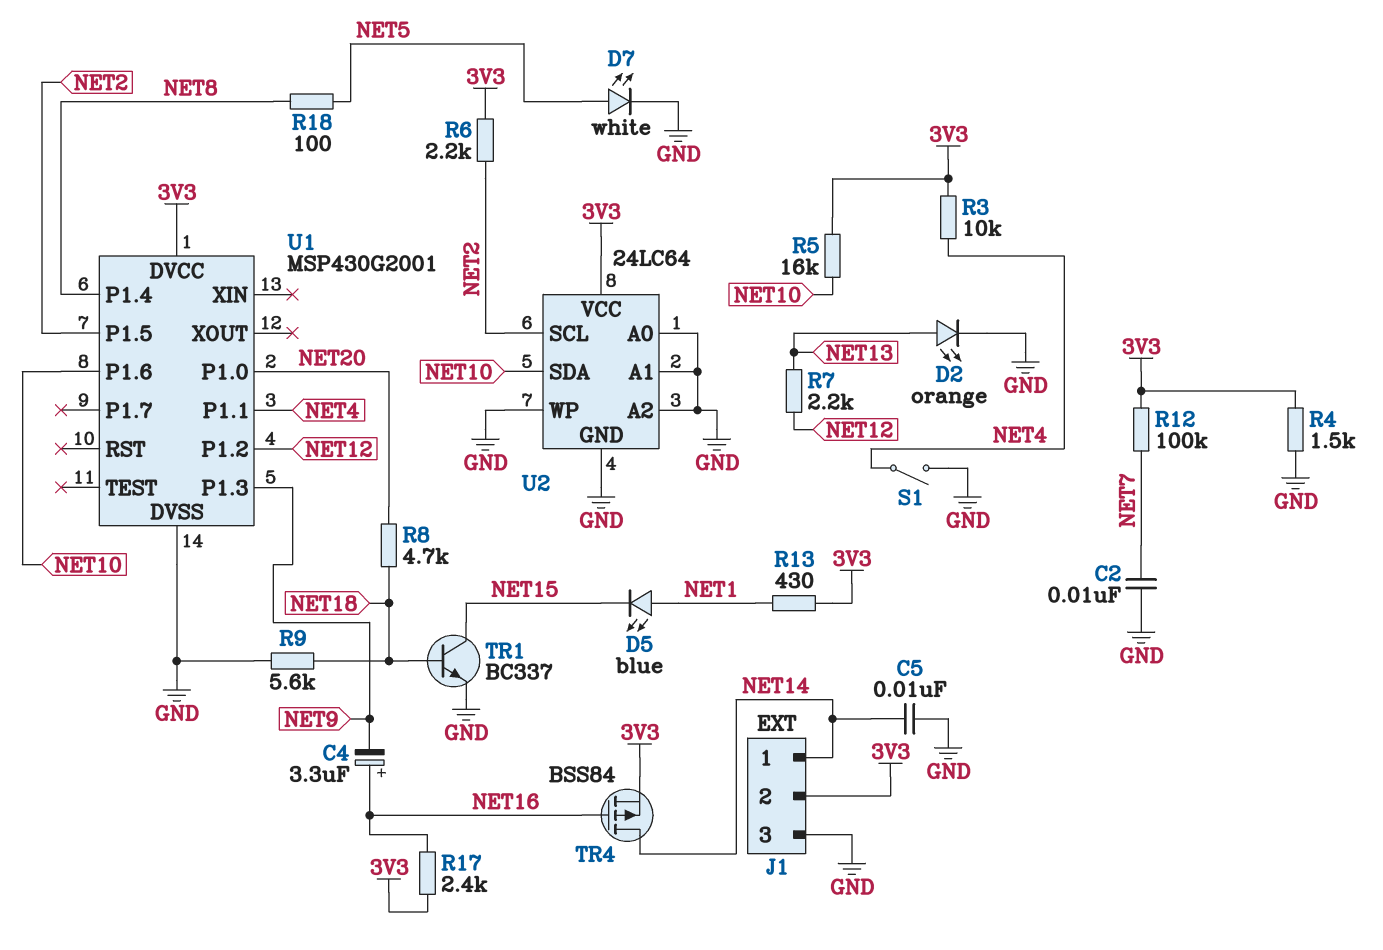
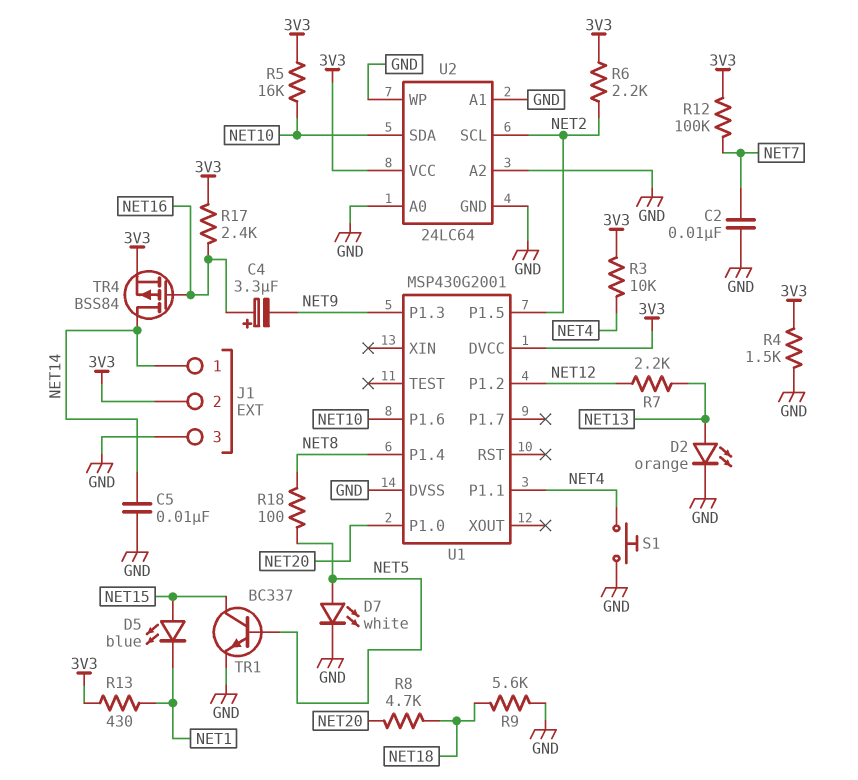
D5: LED blue (A NET1, K NET15) -> LED blue (A NET15, K NET1)
S1: switch (GND, NET4) -> button (GND, NET4)
TR1: NPN BC337 (B NET18, C NET15, E GND) -> NPN BC337 (B NET5, C NET15, E GND)

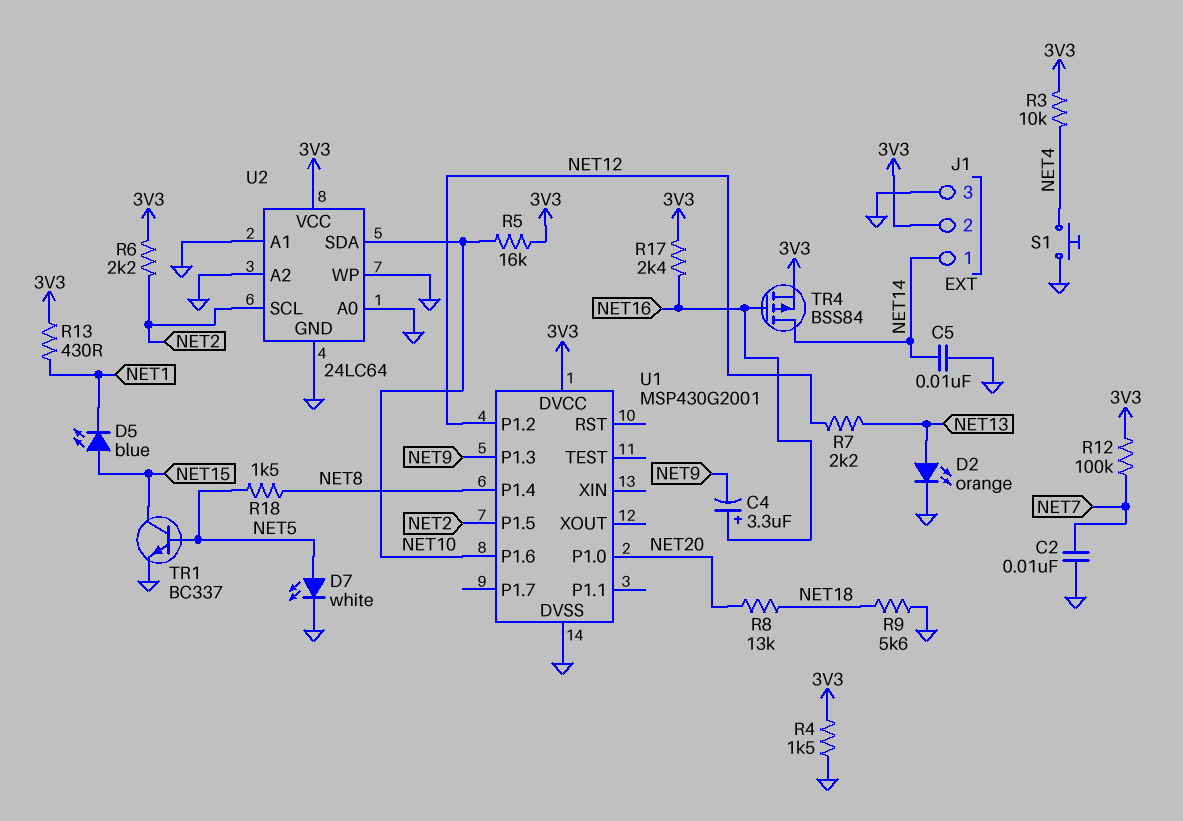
R8: 4.7k (NET18, NET20) -> 13k (NET18, NET20)
R18: 100 (NET5, NET8) -> 1.5k (NET5, NET8)
U1 pin P1.1: NET4 -> none

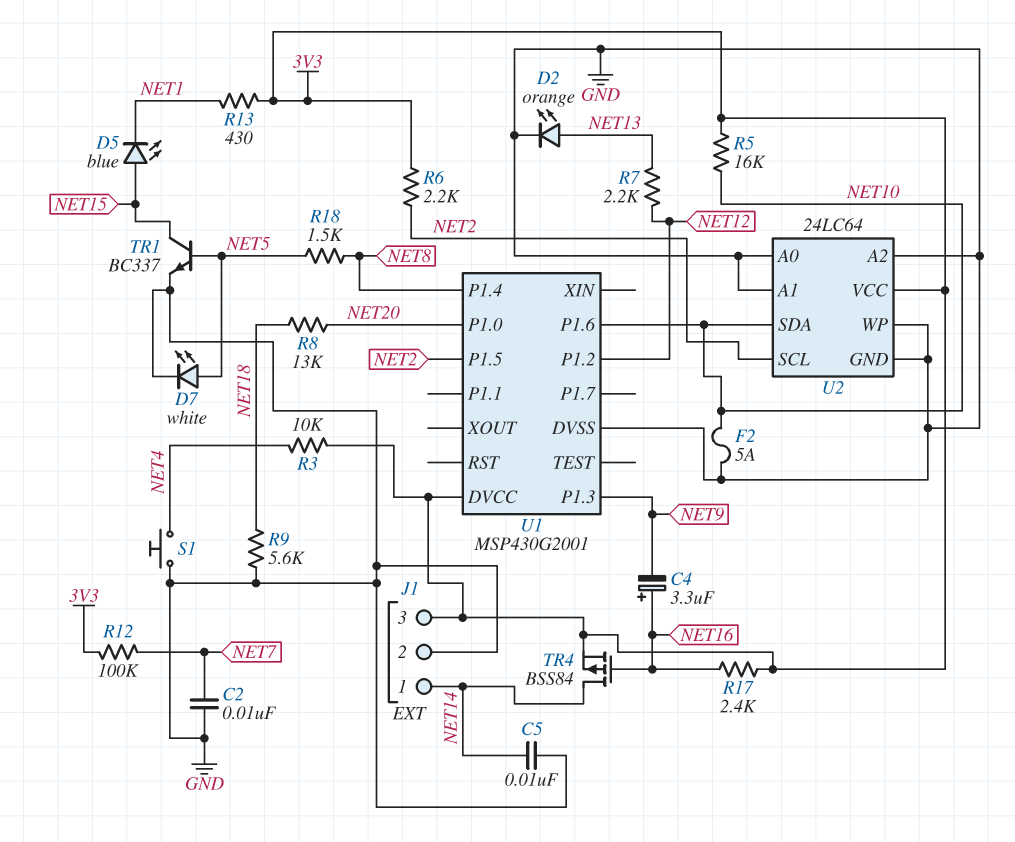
F2: none -> 5A (GND, NET10)
J1 pin 2: 3V3 -> GND
J1 pin 3: GND -> 3V3
R4: 1.5k (3V3, GND) -> none

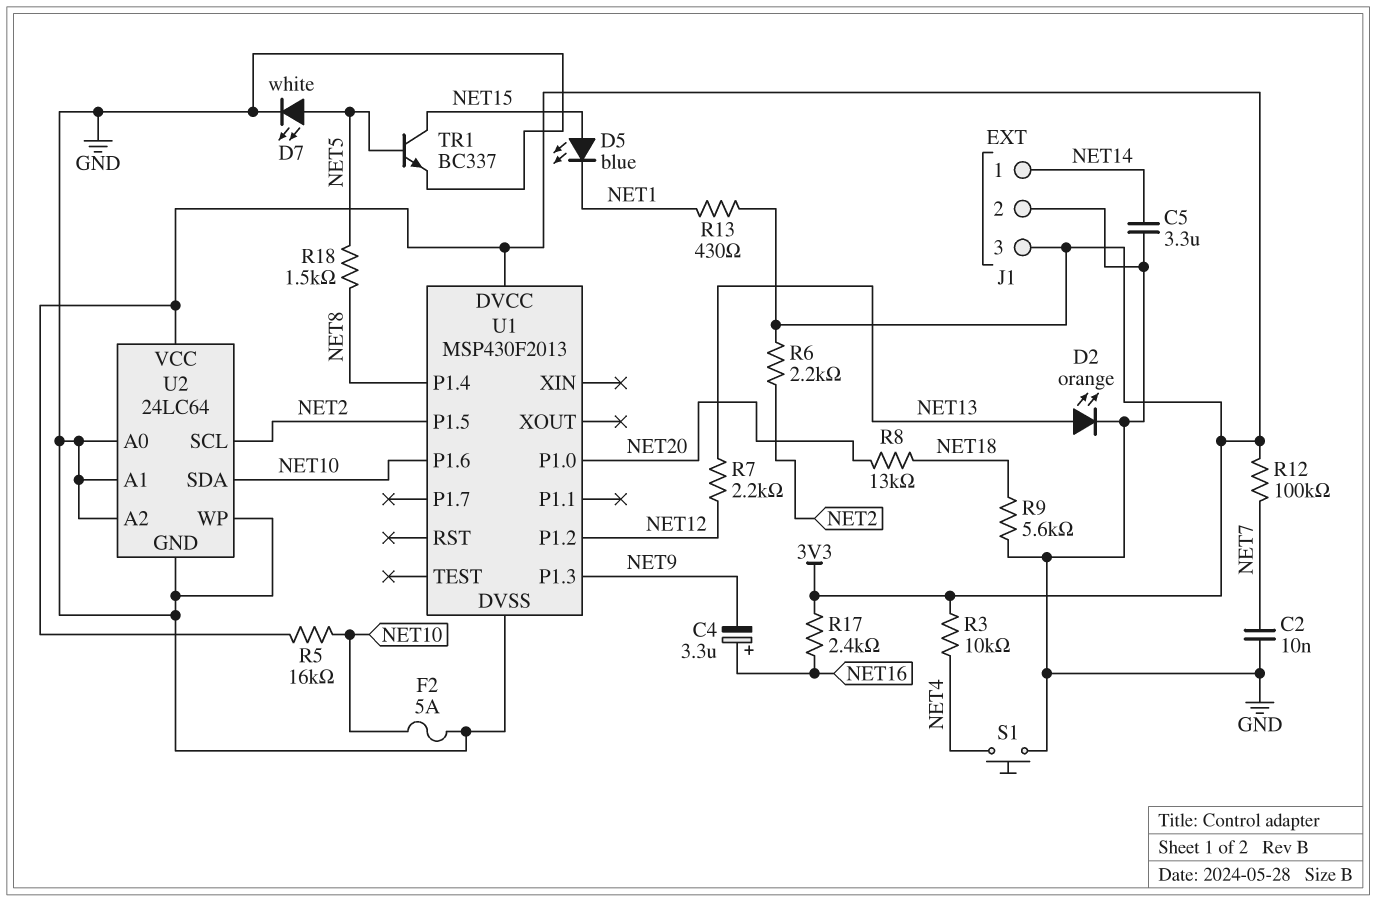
C5: 10nF (GND, NET14) -> 3.3uF (GND, NET14)
TR4: PMOS BSS84 (G NET16, D NET14, S 3V3) -> none
U1: MSP430G2001 -> MSP430F2013

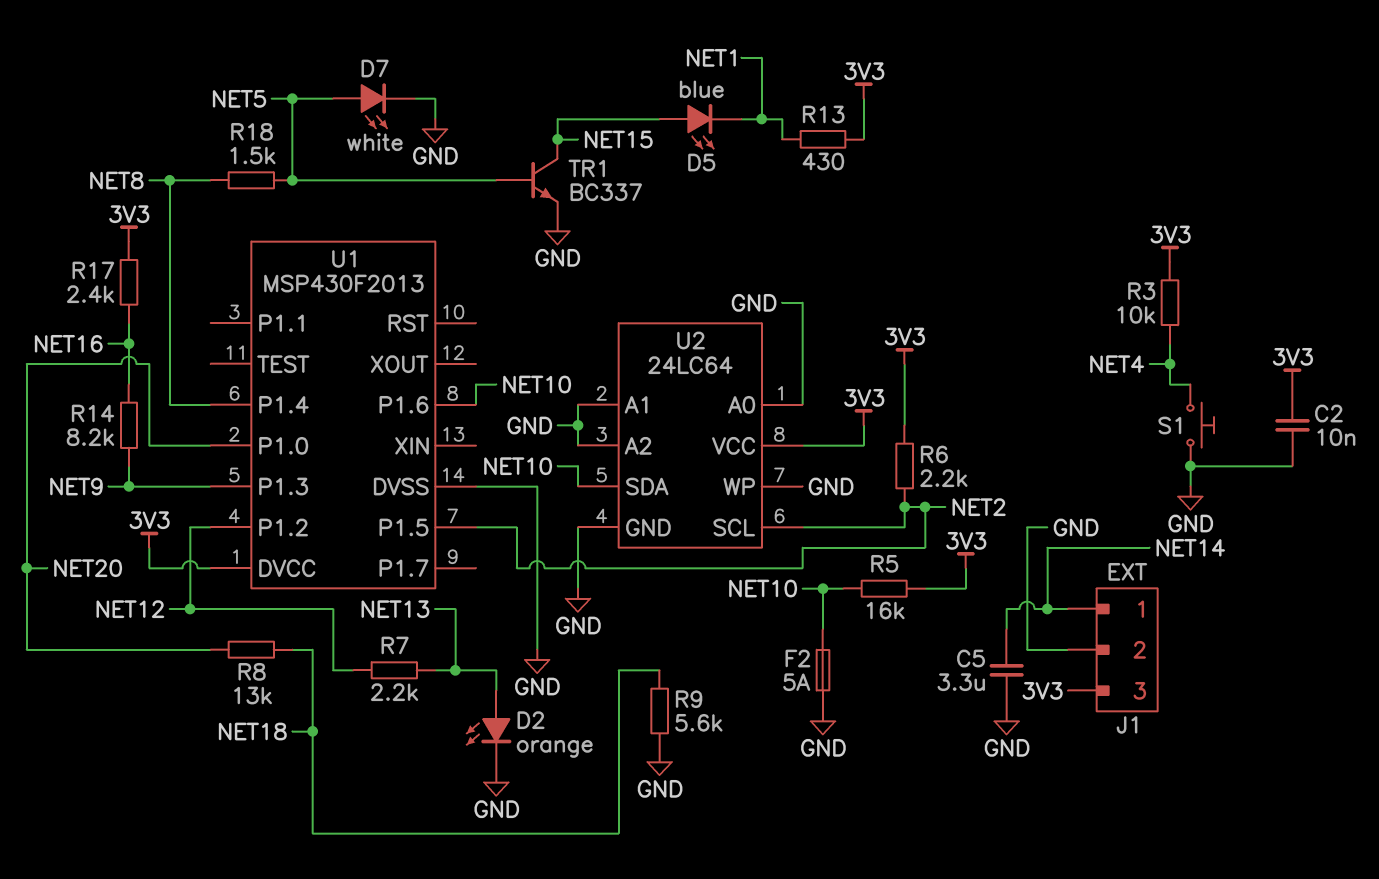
C2: 10nF (GND, NET7) -> 10nF (3V3, GND)
C4: 3.3uF (plus NET16, minus NET9) -> none
R12: 100k (3V3, NET7) -> none
R14: none -> 8.2k (NET9, NET16)

